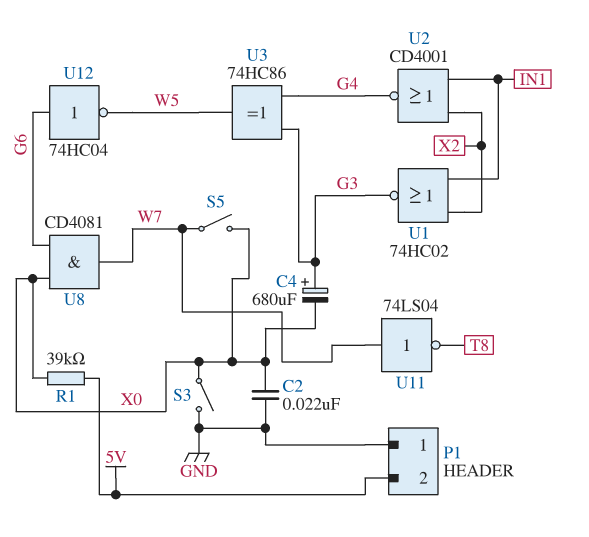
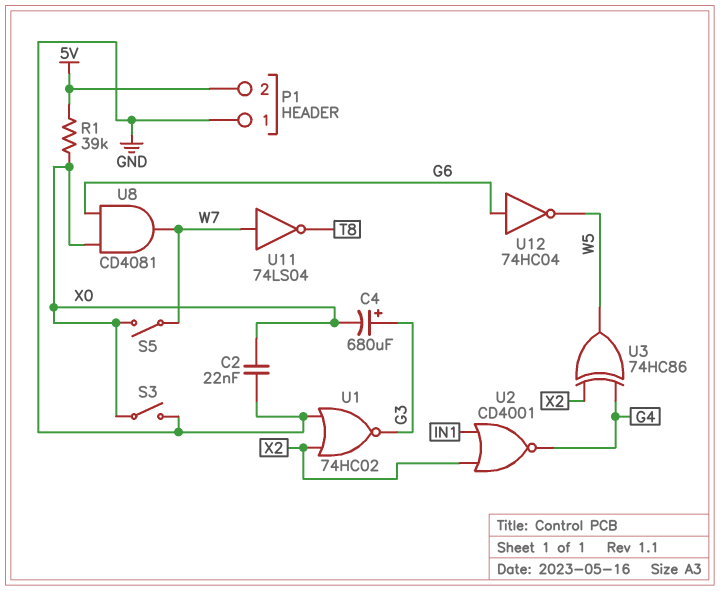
U1: NOR 74HC02 (in IN1, in X2, out G3) -> NOR 74HC02 (in GND, in X2, out G3)
U3: XOR 74HC86 (in G3, in G4, out W5) -> XOR 74HC86 (in G4, in X2, out W5)

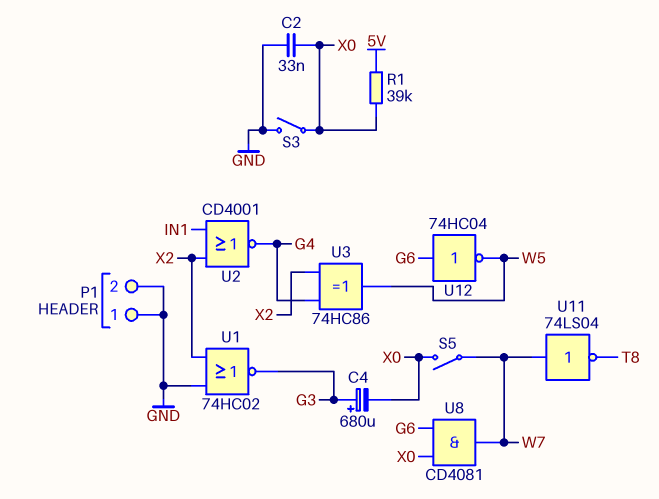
C2: 22nF (GND, X0) -> 33nF (GND, X0)
P1 pin 2: 5V -> GND

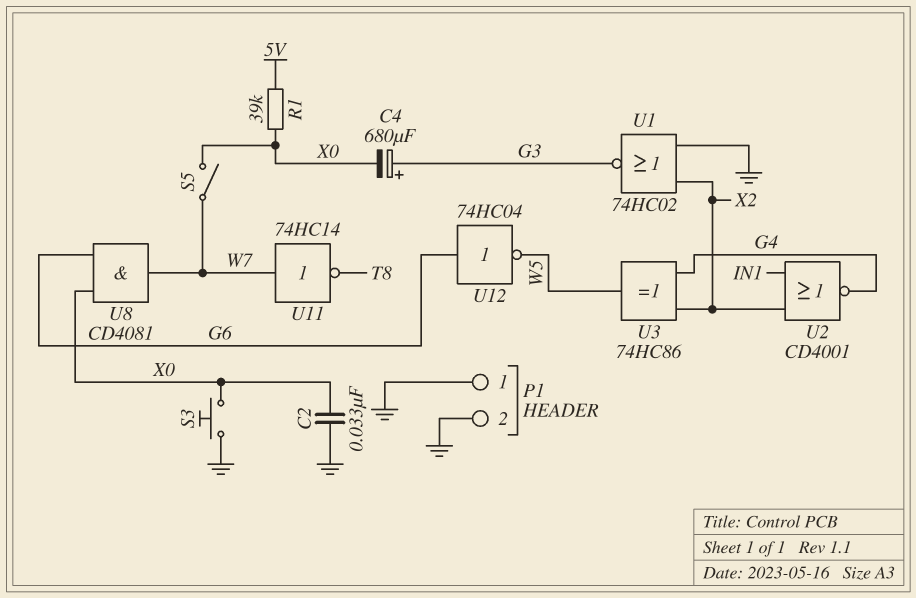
S3: switch (GND, X0) -> button (GND, X0)
U11: NOT 74LS04 (in W7, out T8) -> NOT 74HC14 (in W7, out T8)

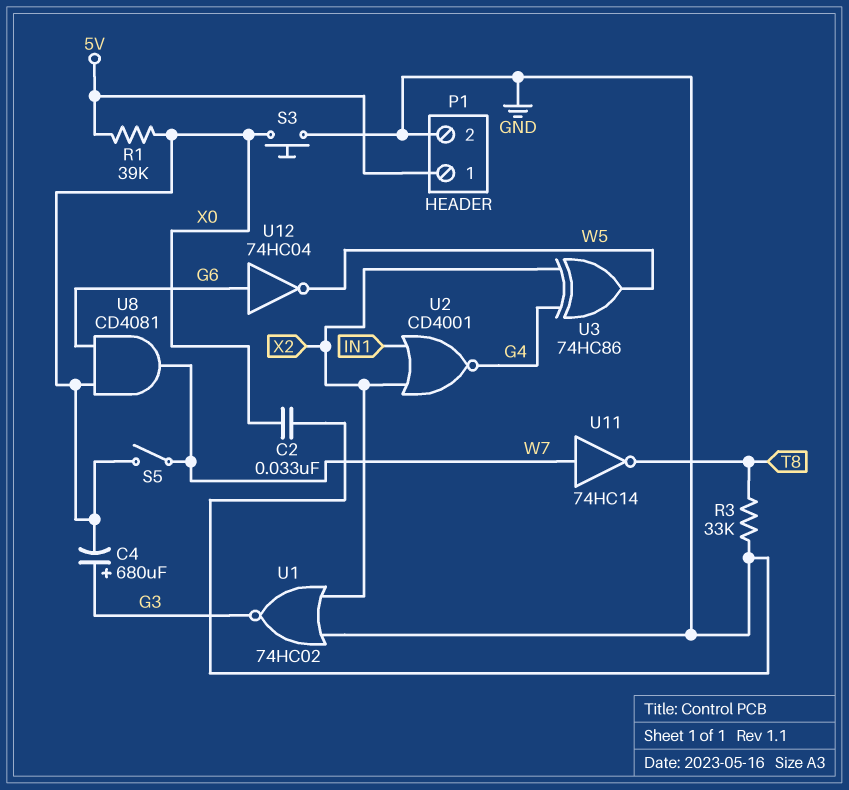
P1 pin 1: GND -> 5V
R3: none -> 33k (GND, T8)

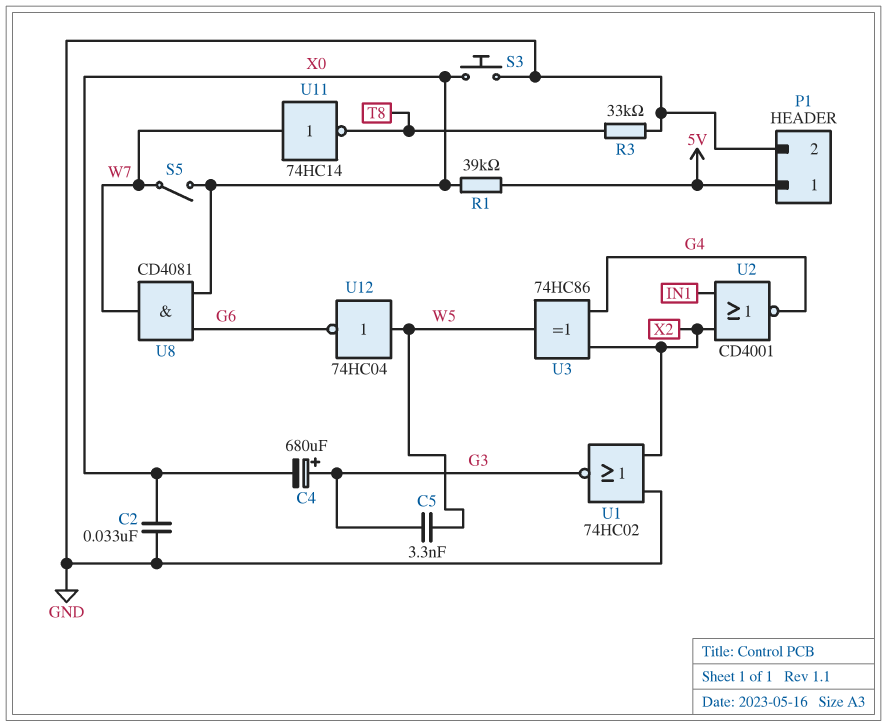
C5: none -> 3.3nF (G3, W5)
U12: NOT 74HC04 (in G6, out W5) -> NOT 74HC04 (in W5, out G6)

